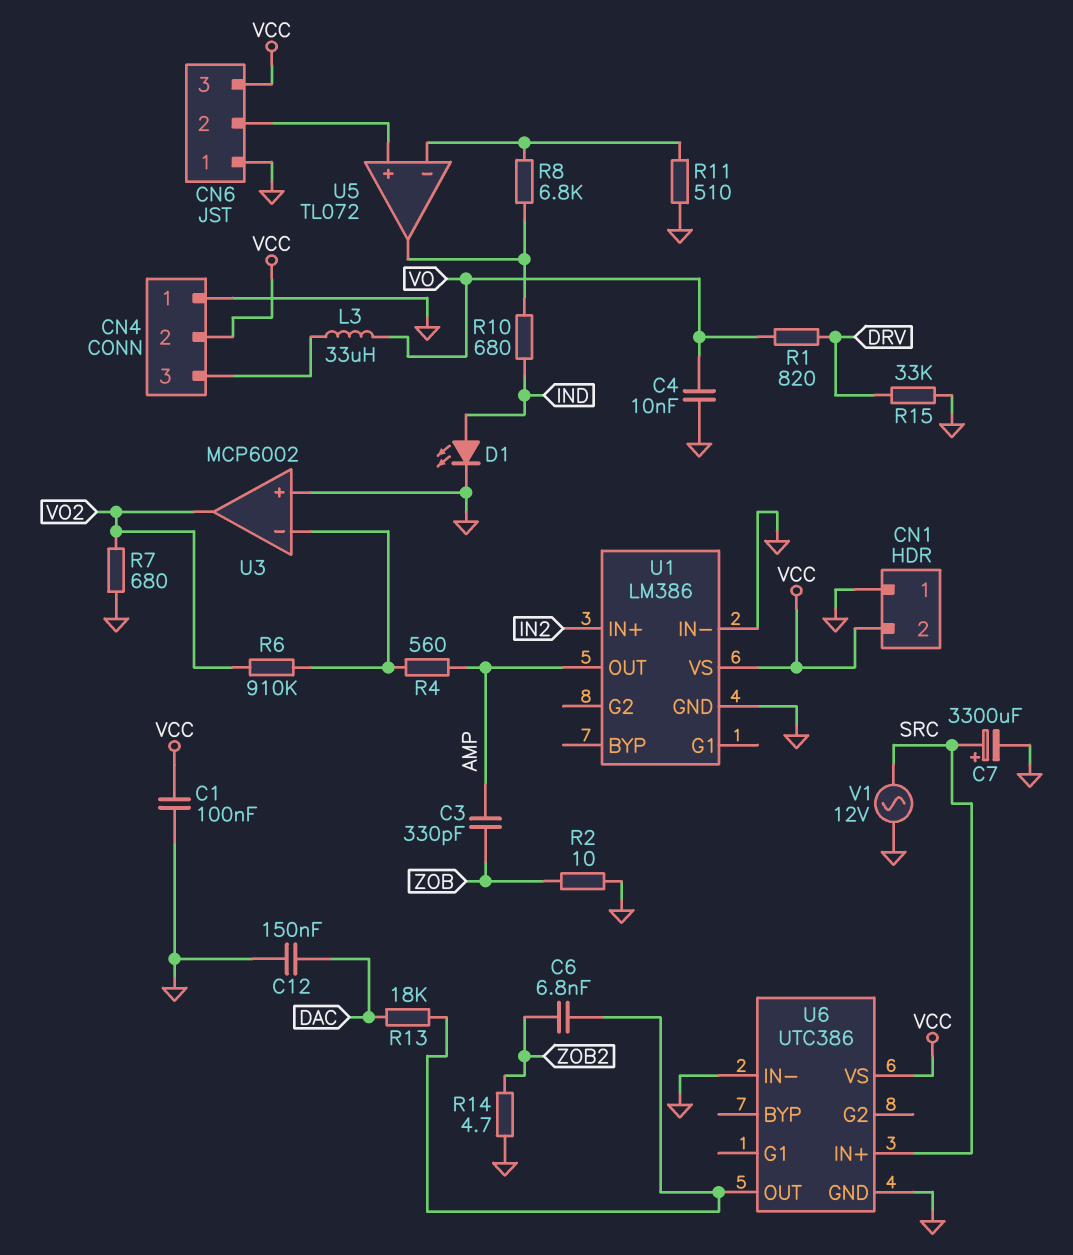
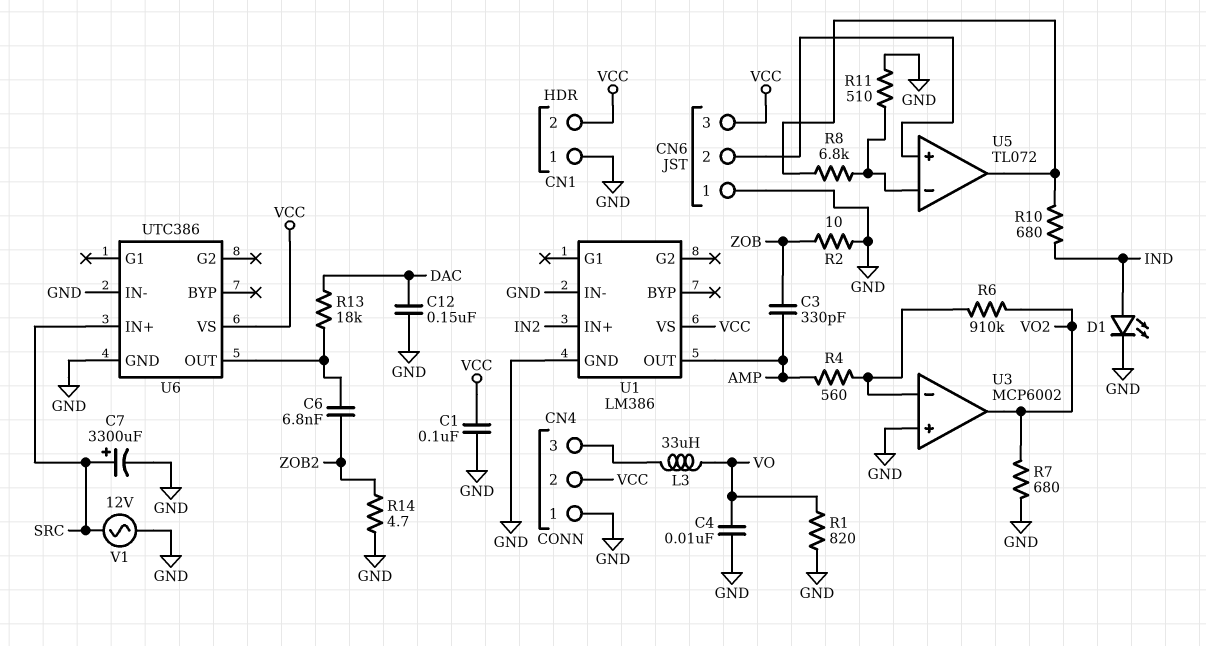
R1: 820 (DRV, VO) -> 820 (GND, VO)
R15: 33k (DRV, GND) -> none

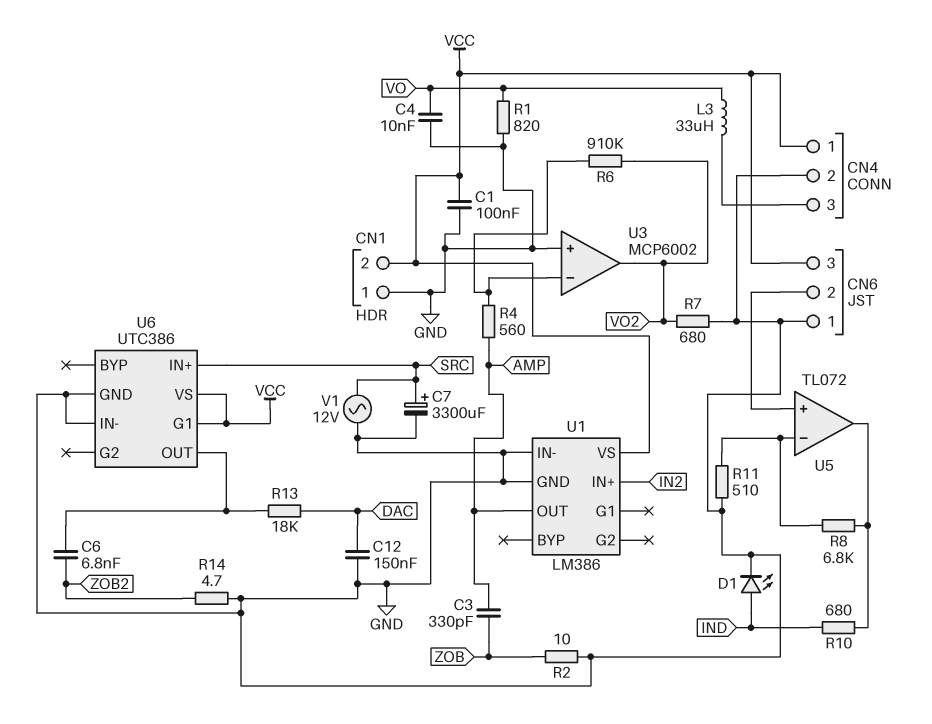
CN4 pin 1: GND -> VCC
CN4 pin 2: VCC -> GND
U6 pin G1: none -> VCC

